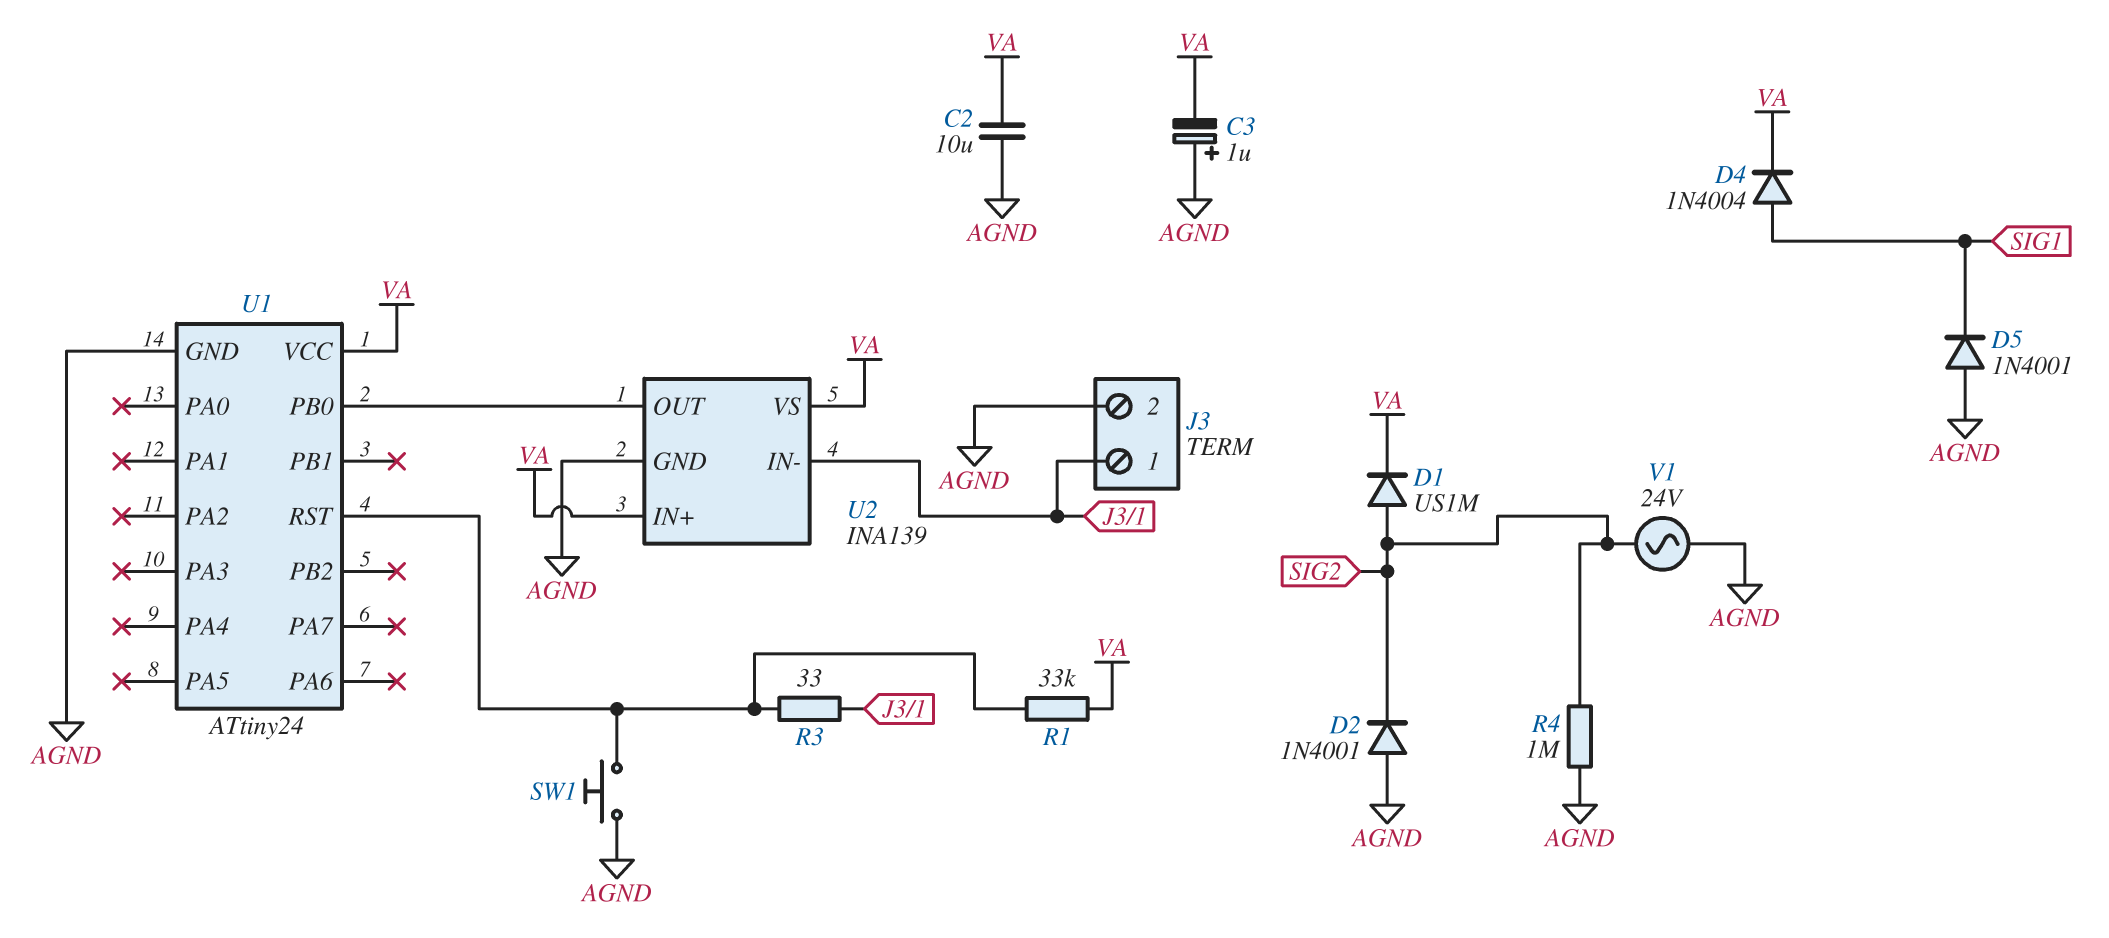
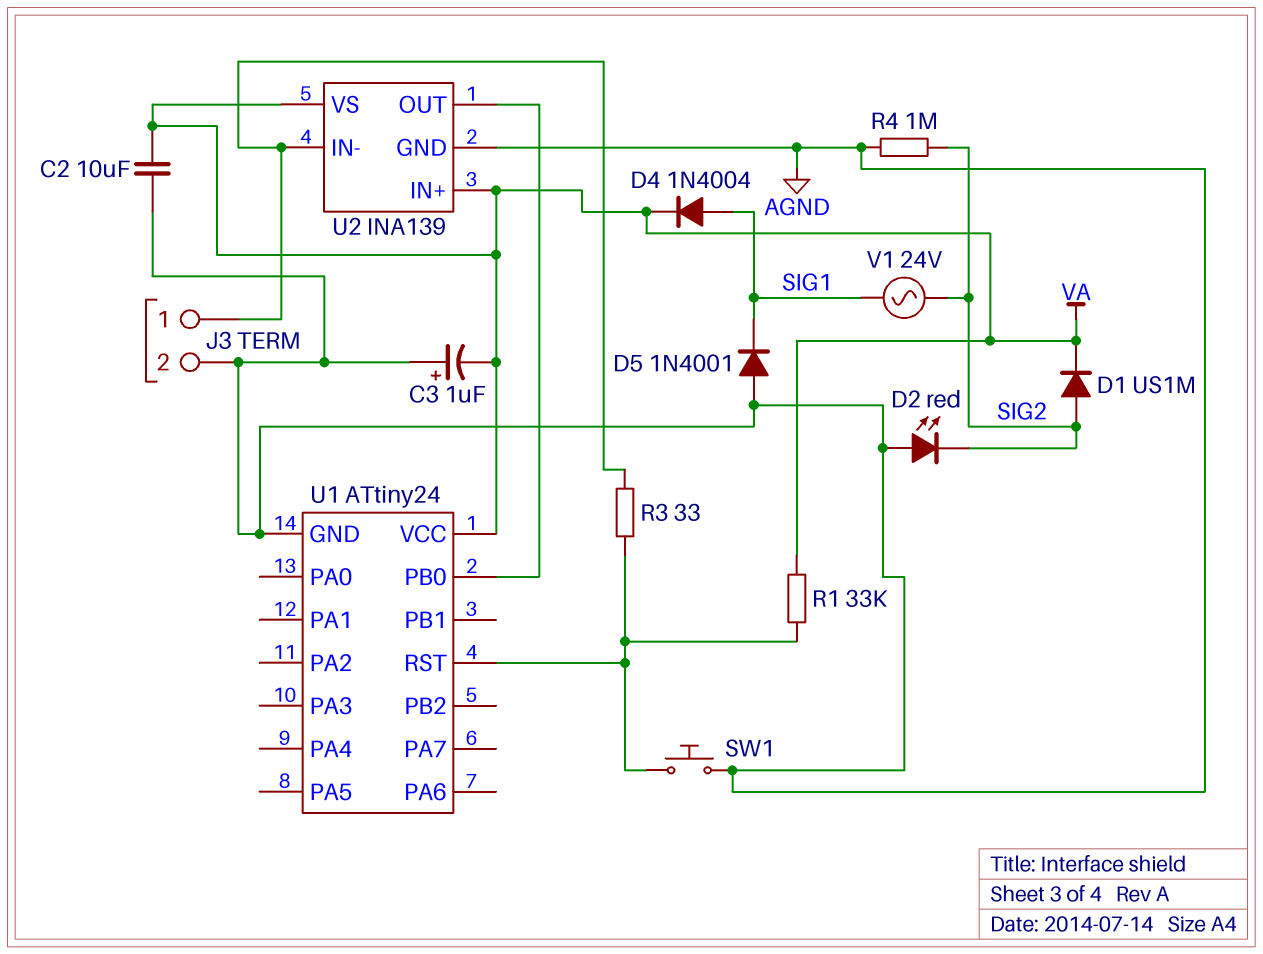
D2: diode 1N4001 (A AGND, K SIG2) -> LED red (A AGND, K SIG2)
V1: AC 24V (AGND, SIG2) -> AC 24V (SIG1, SIG2)

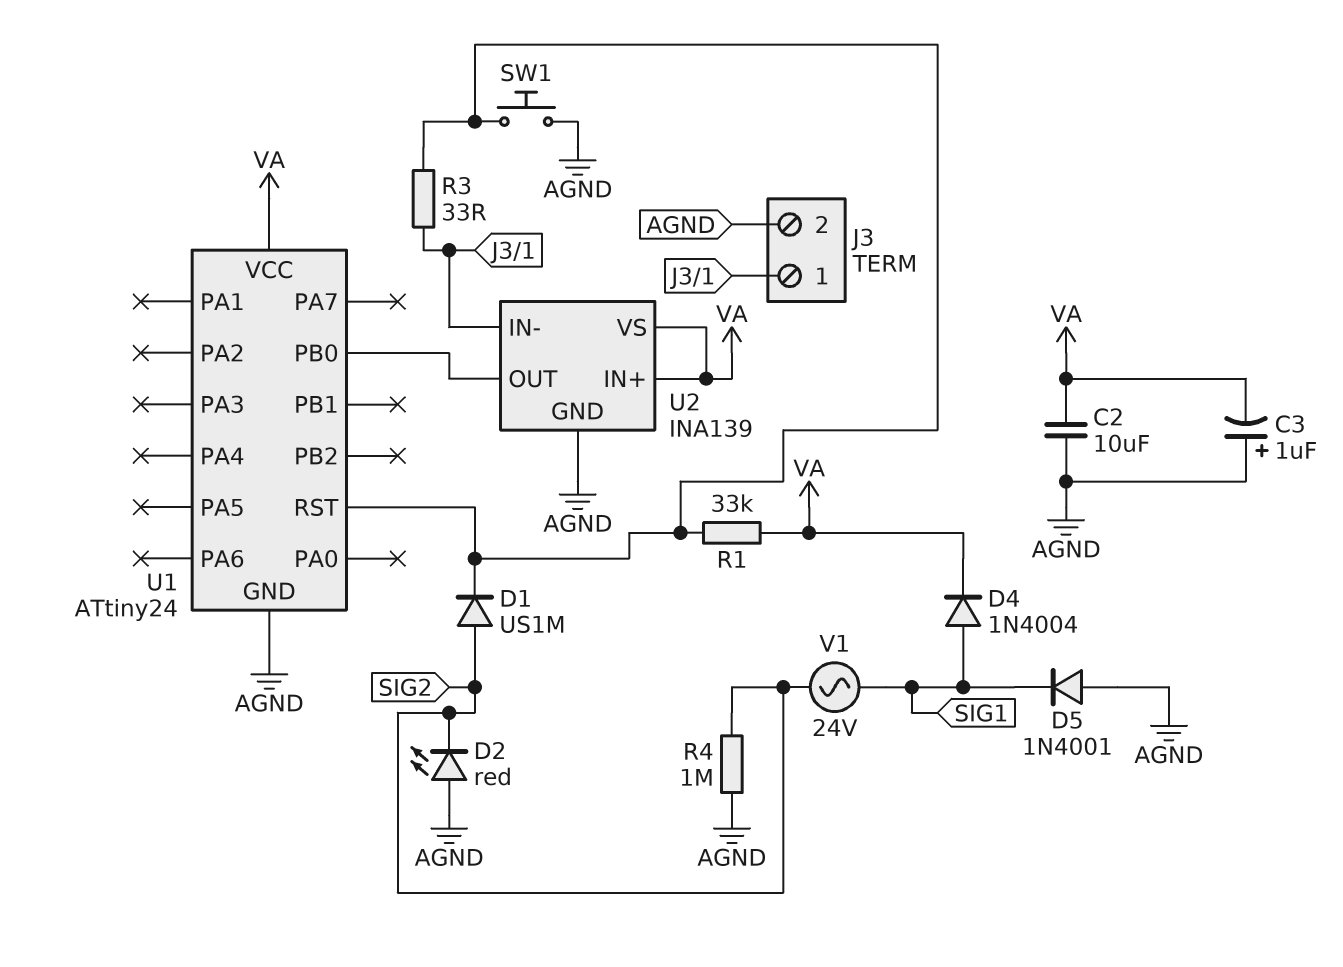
D1: diode US1M (A SIG2, K VA) -> diode US1M (A SIG2, K U1/RST)

